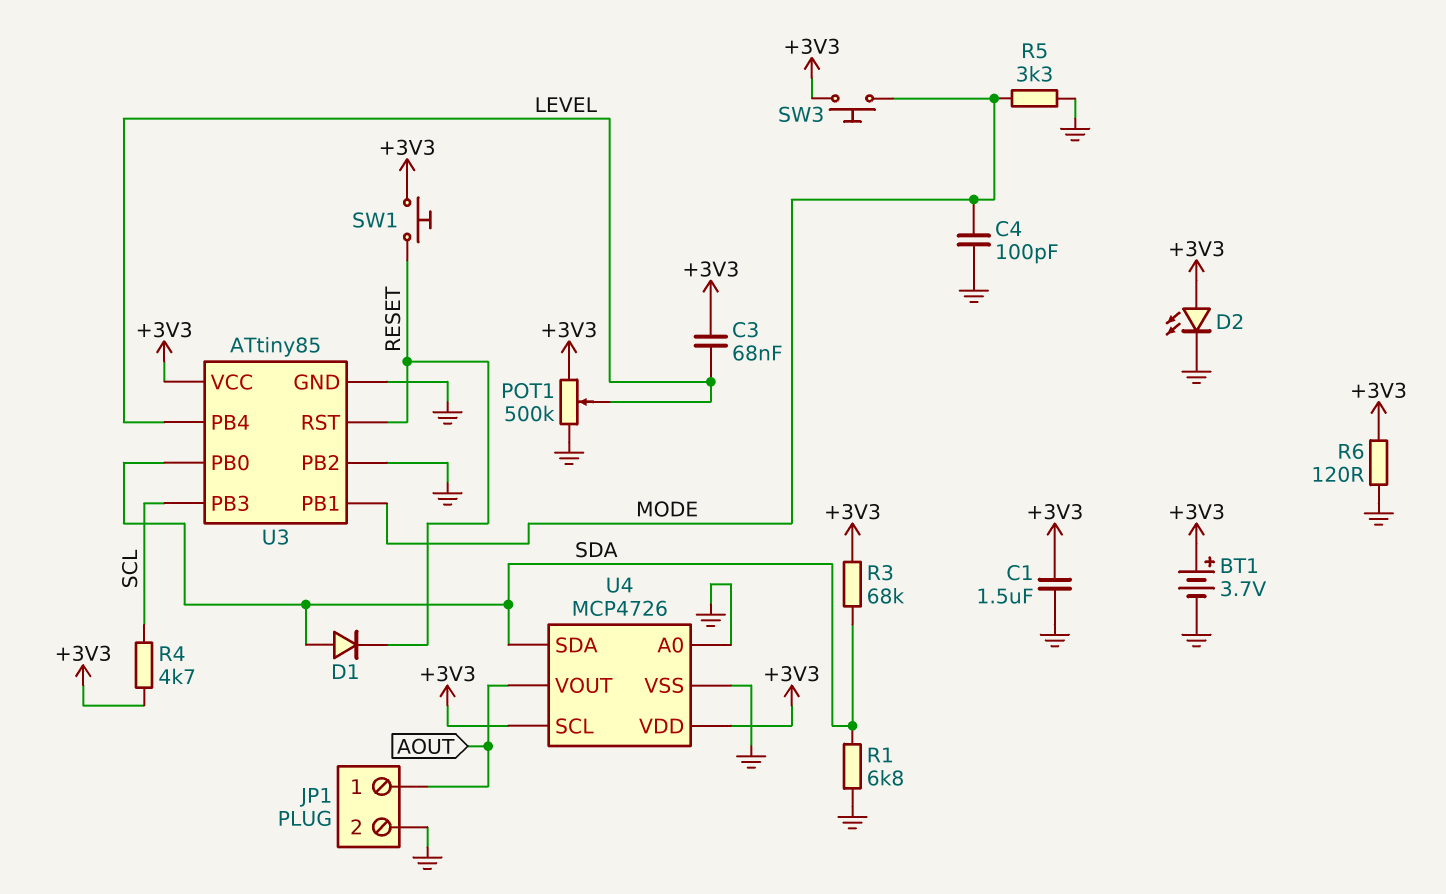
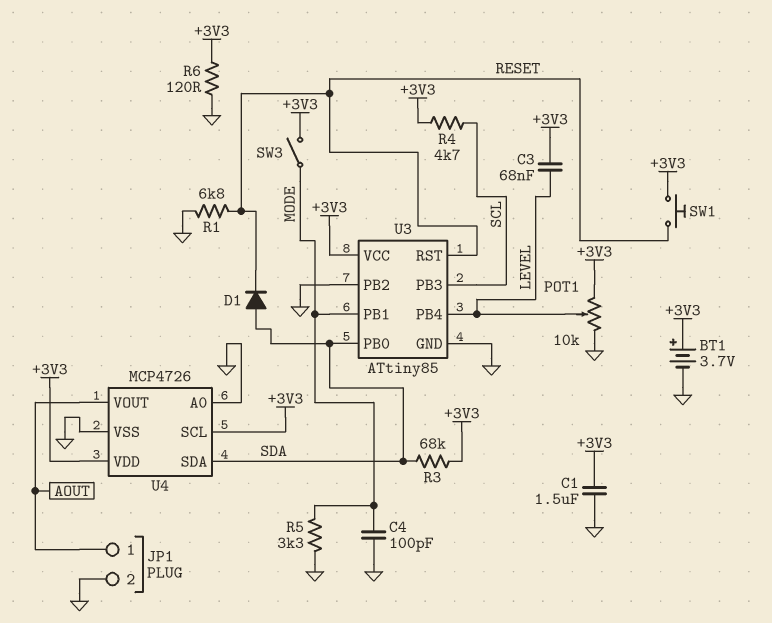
D2: LED (A +3V3, K GND) -> none
POT1: 500k (+3V3, GND, wiper LEVEL) -> 10k (+3V3, GND, wiper LEVEL)
R1: 6.8k (GND, SDA) -> 6.8k (GND, RESET)
SW3: button (+3V3, MODE) -> switch (+3V3, MODE)

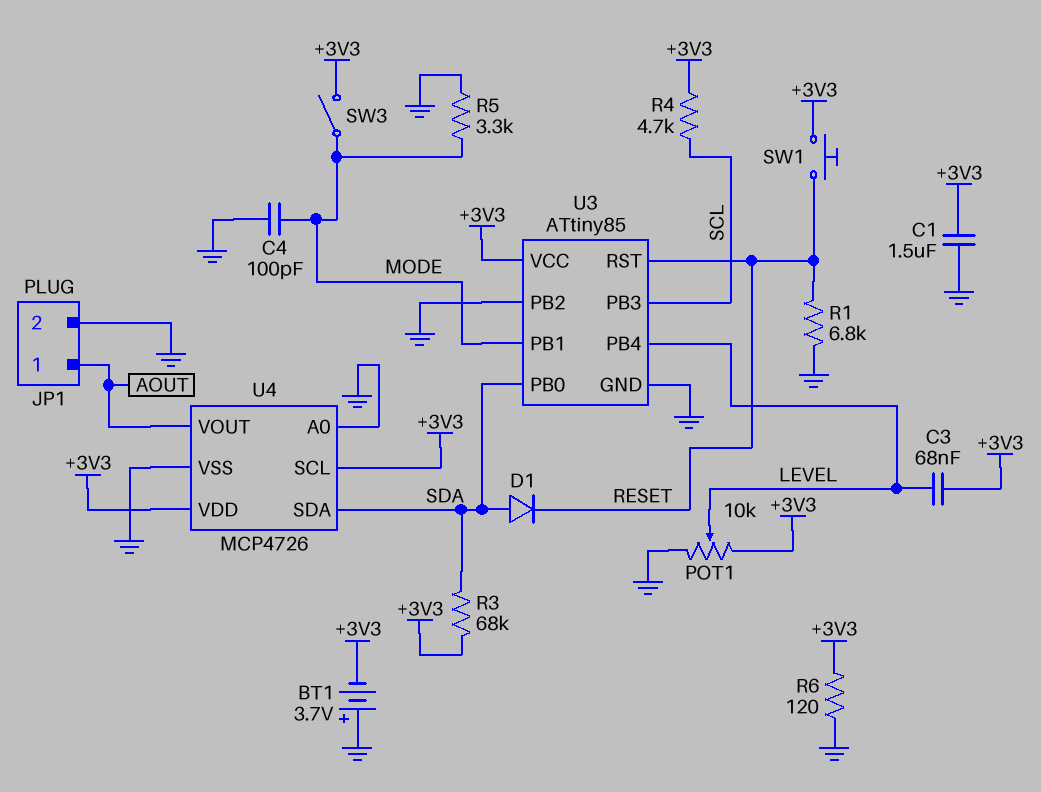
BT1: 3.7V (plus +3V3, minus GND) -> 3.7V (plus GND, minus +3V3)

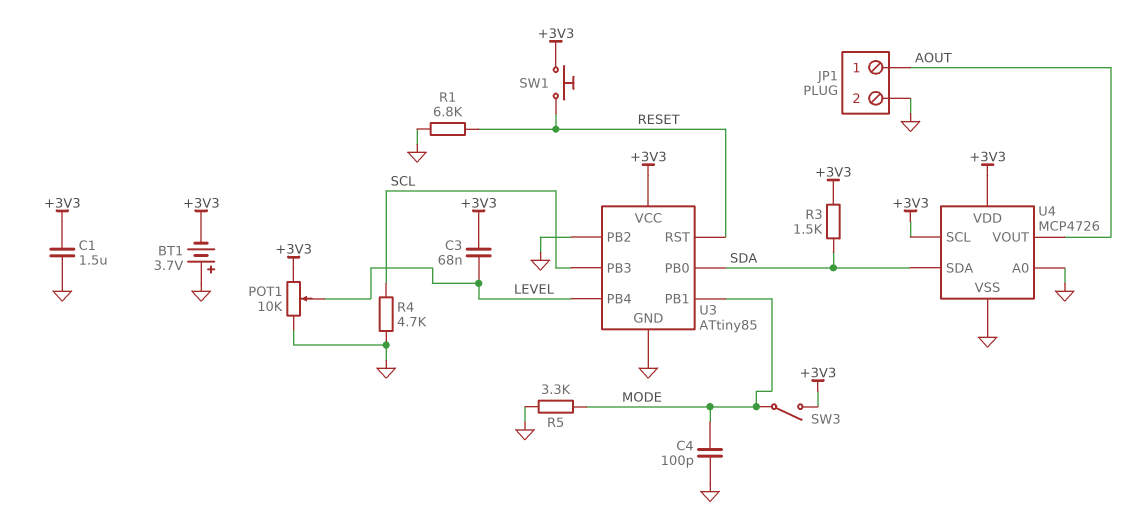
D1: diode (A SDA, K RESET) -> none
R3: 68k (+3V3, SDA) -> 1.5k (+3V3, SDA)
R4: 4.7k (+3V3, SCL) -> 4.7k (GND, SCL)
R6: 120 (+3V3, GND) -> none

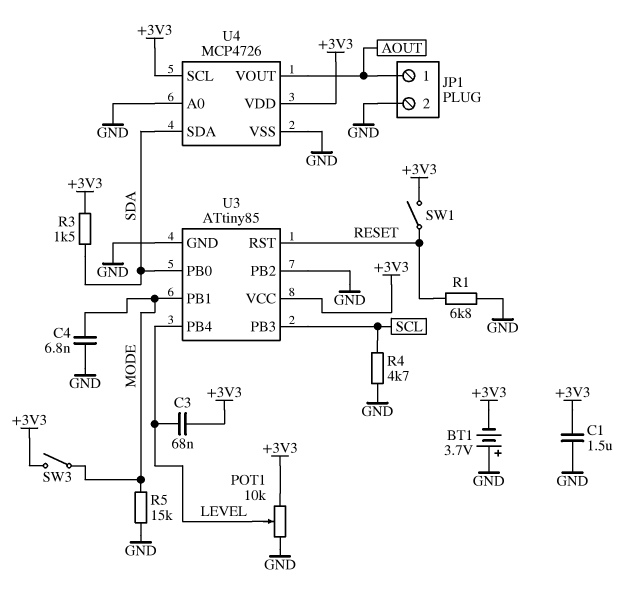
C4: 100pF (GND, MODE) -> 6.8nF (GND, MODE)
R5: 3.3k (GND, MODE) -> 15k (GND, MODE)
SW1: button (+3V3, RESET) -> switch (+3V3, RESET)

